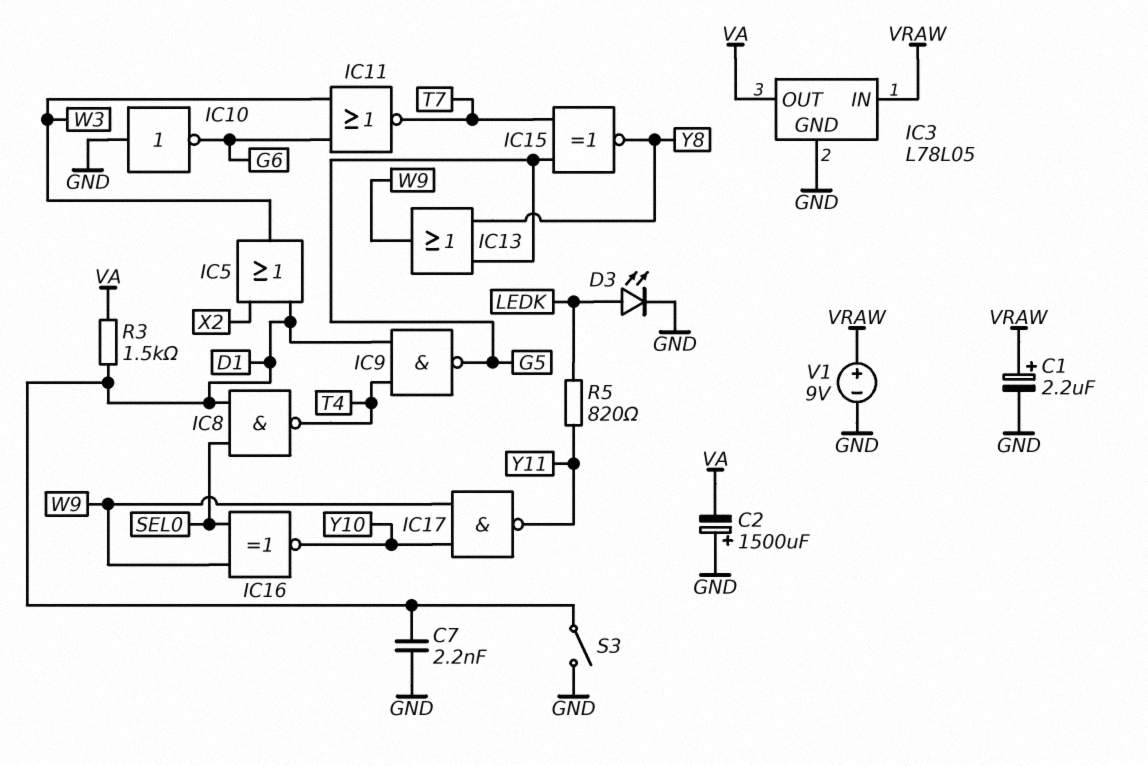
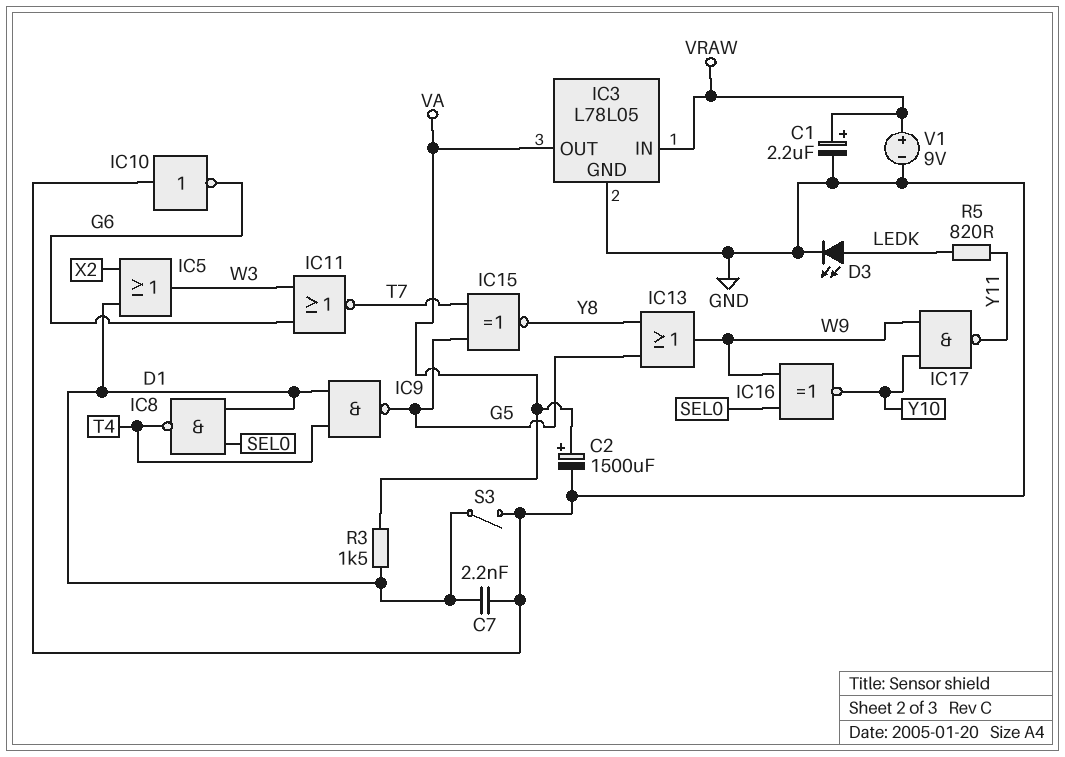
C2: 1500uF (plus GND, minus VA) -> 1500uF (plus VA, minus GND)

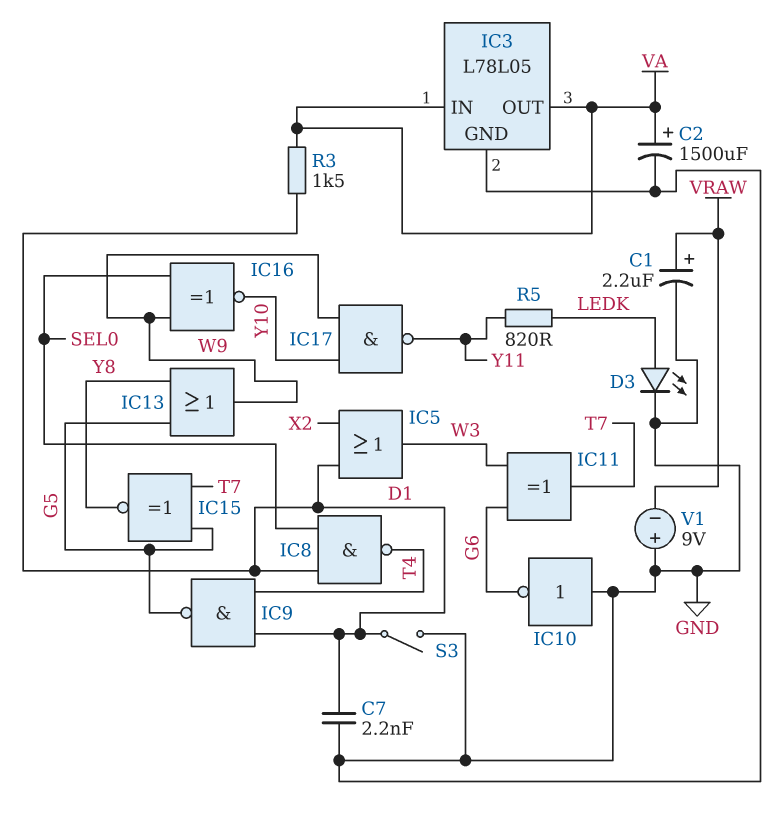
IC3 pin IN: VRAW -> VA
IC11: NOR (in G6, in W3, out T7) -> XOR (in G6, in W3, out T7)
V1: 9V (plus VRAW, minus GND) -> 9V (plus GND, minus VRAW)

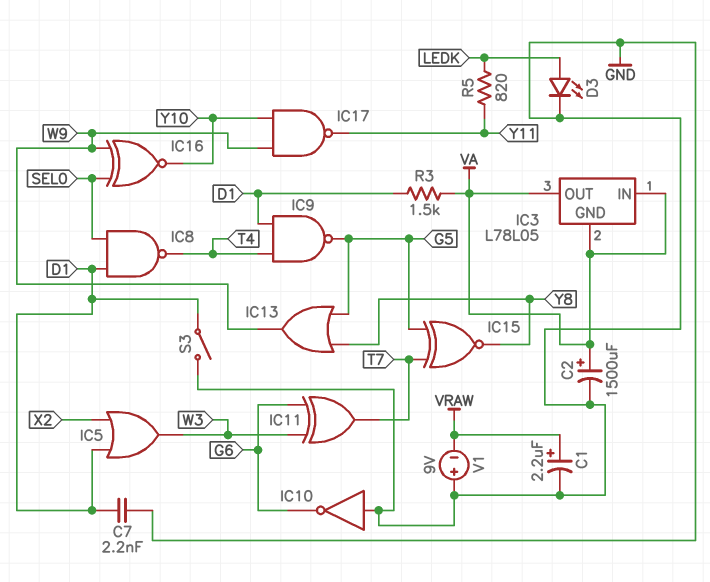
IC3 pin GND: GND -> VA

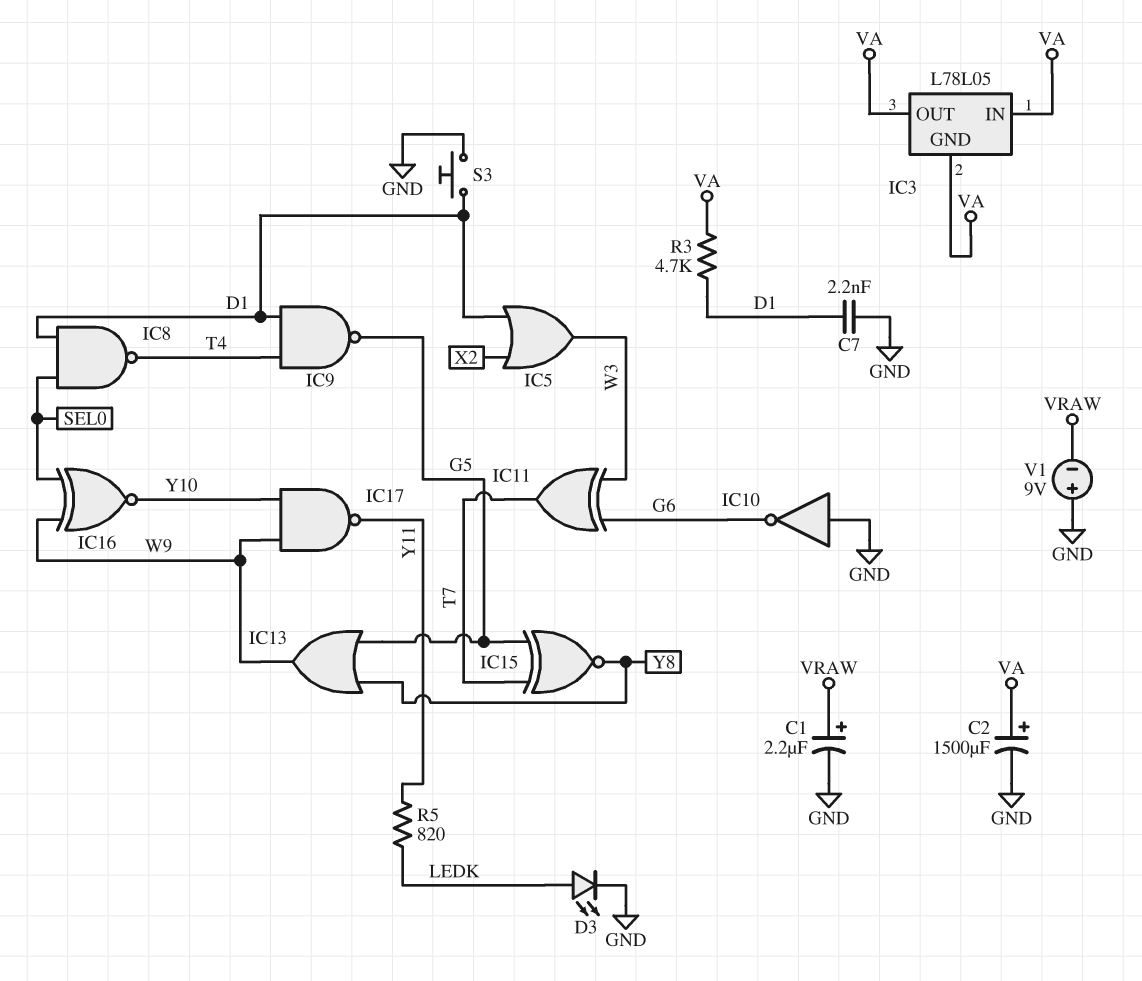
R3: 1.5k (D1, VA) -> 4.7k (D1, VA)
S3: switch (D1, GND) -> button (D1, GND)

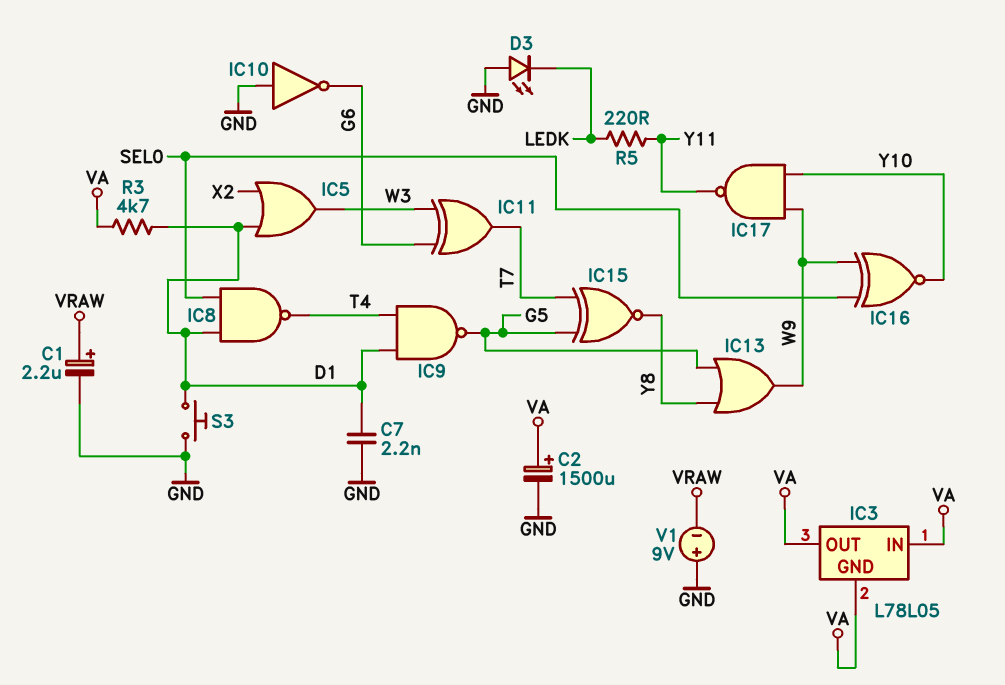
D3: LED (A LEDK, K GND) -> LED (A GND, K LEDK)
R5: 820 (LEDK, Y11) -> 220 (LEDK, Y11)

